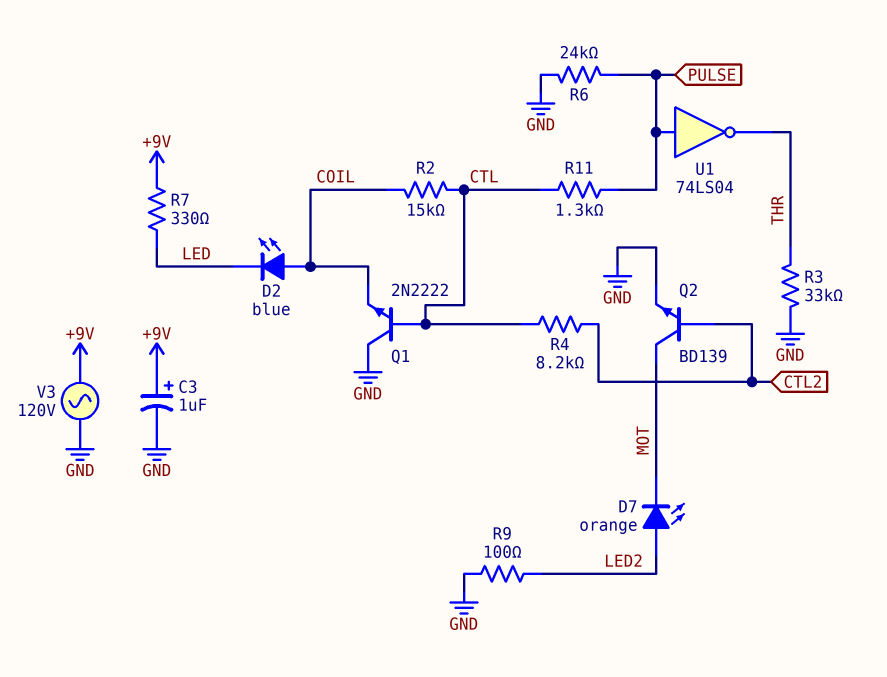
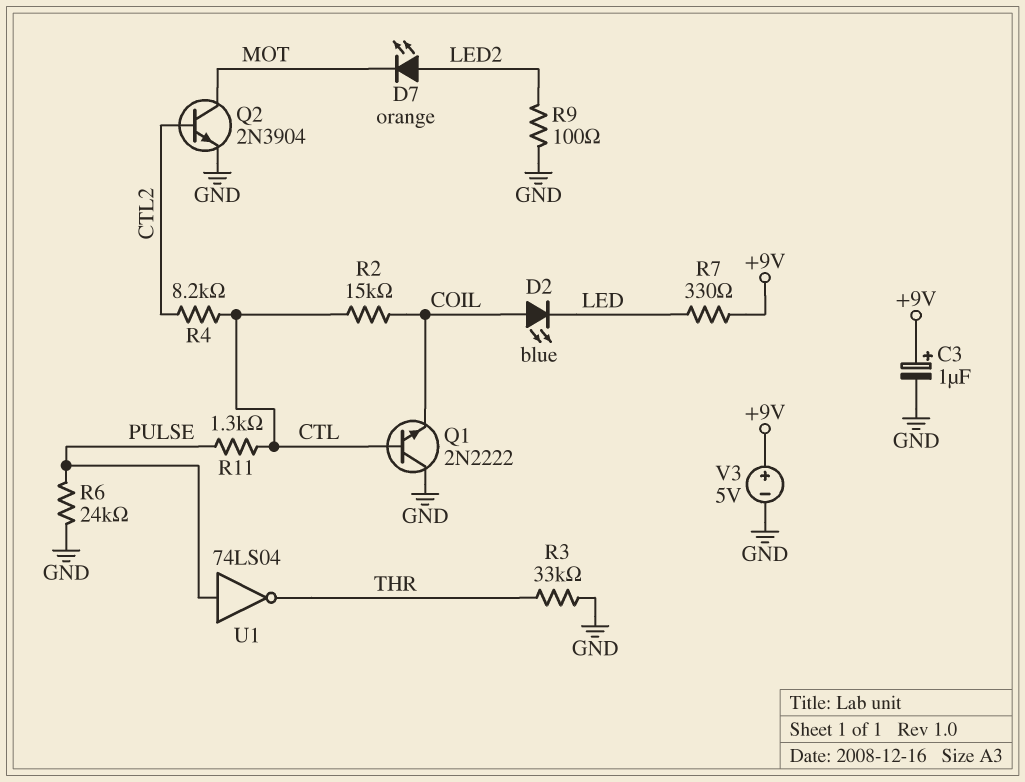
Q2: NPN BD139 (B CTL2, C MOT, E GND) -> NPN 2N3904 (B CTL2, C MOT, E GND)
V3: AC 120V (+9V, GND) -> 5V (plus +9V, minus GND)

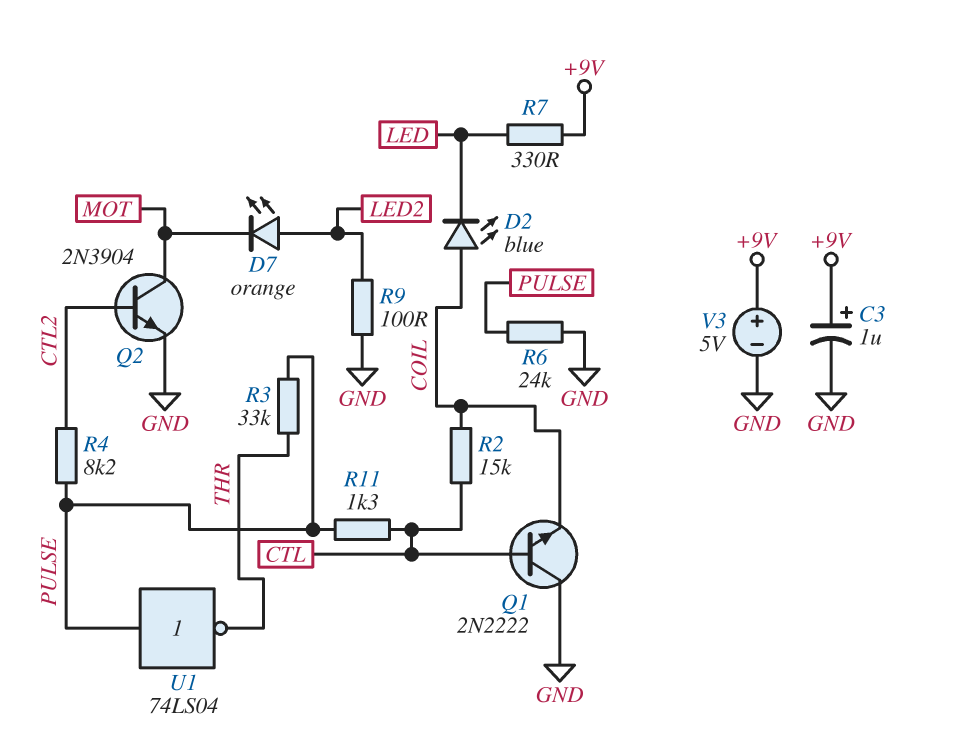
R3: 33k (GND, THR) -> 33k (PULSE, THR)
R4: 8.2k (CTL, CTL2) -> 8.2k (CTL2, PULSE)

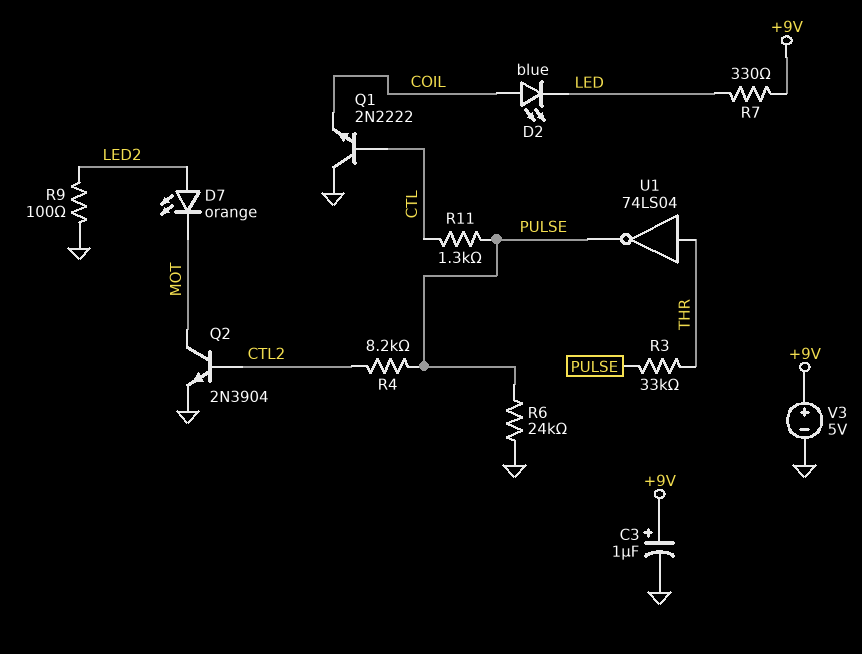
R2: 15k (COIL, CTL) -> none
U1: NOT 74LS04 (in PULSE, out THR) -> NOT 74LS04 (in THR, out PULSE)

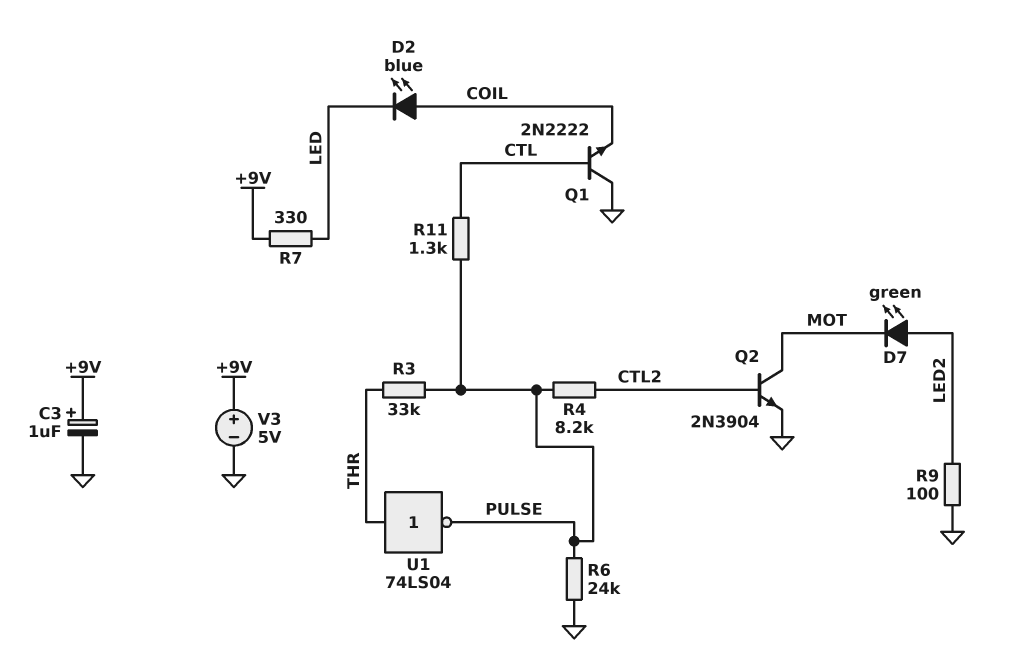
D7: LED orange (A LED2, K MOT) -> LED green (A LED2, K MOT)

